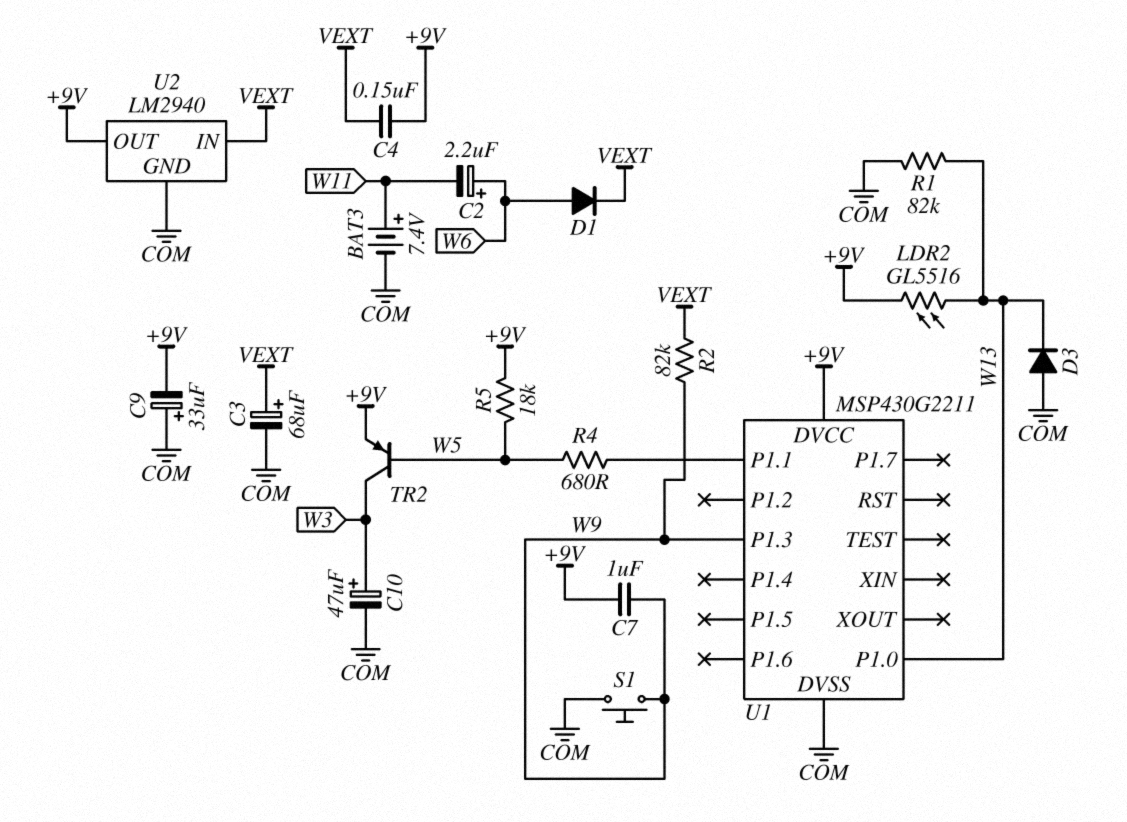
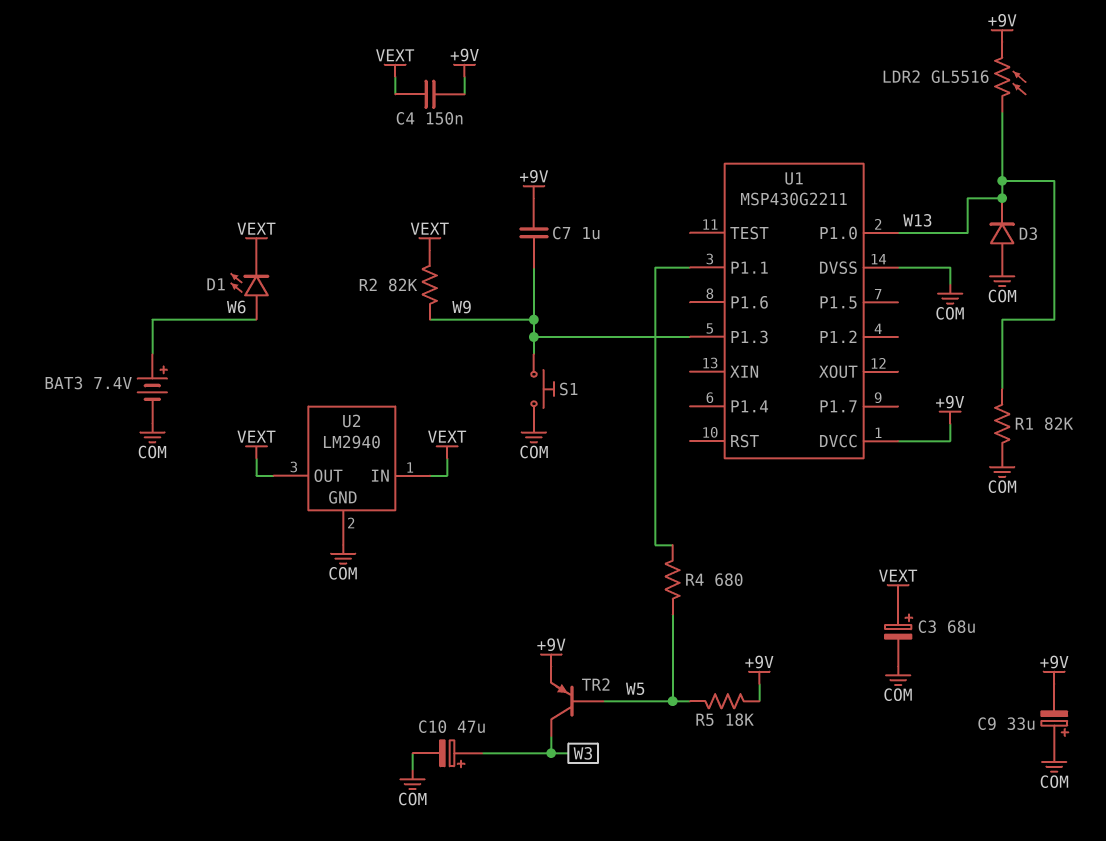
BAT3: 7.4V (plus W11, minus COM) -> 7.4V (plus W6, minus COM)
C2: 2.2uF (plus W6, minus W11) -> none
D1: diode (A W6, K VEXT) -> LED (A W6, K VEXT)
U2 pin OUT: +9V -> VEXT

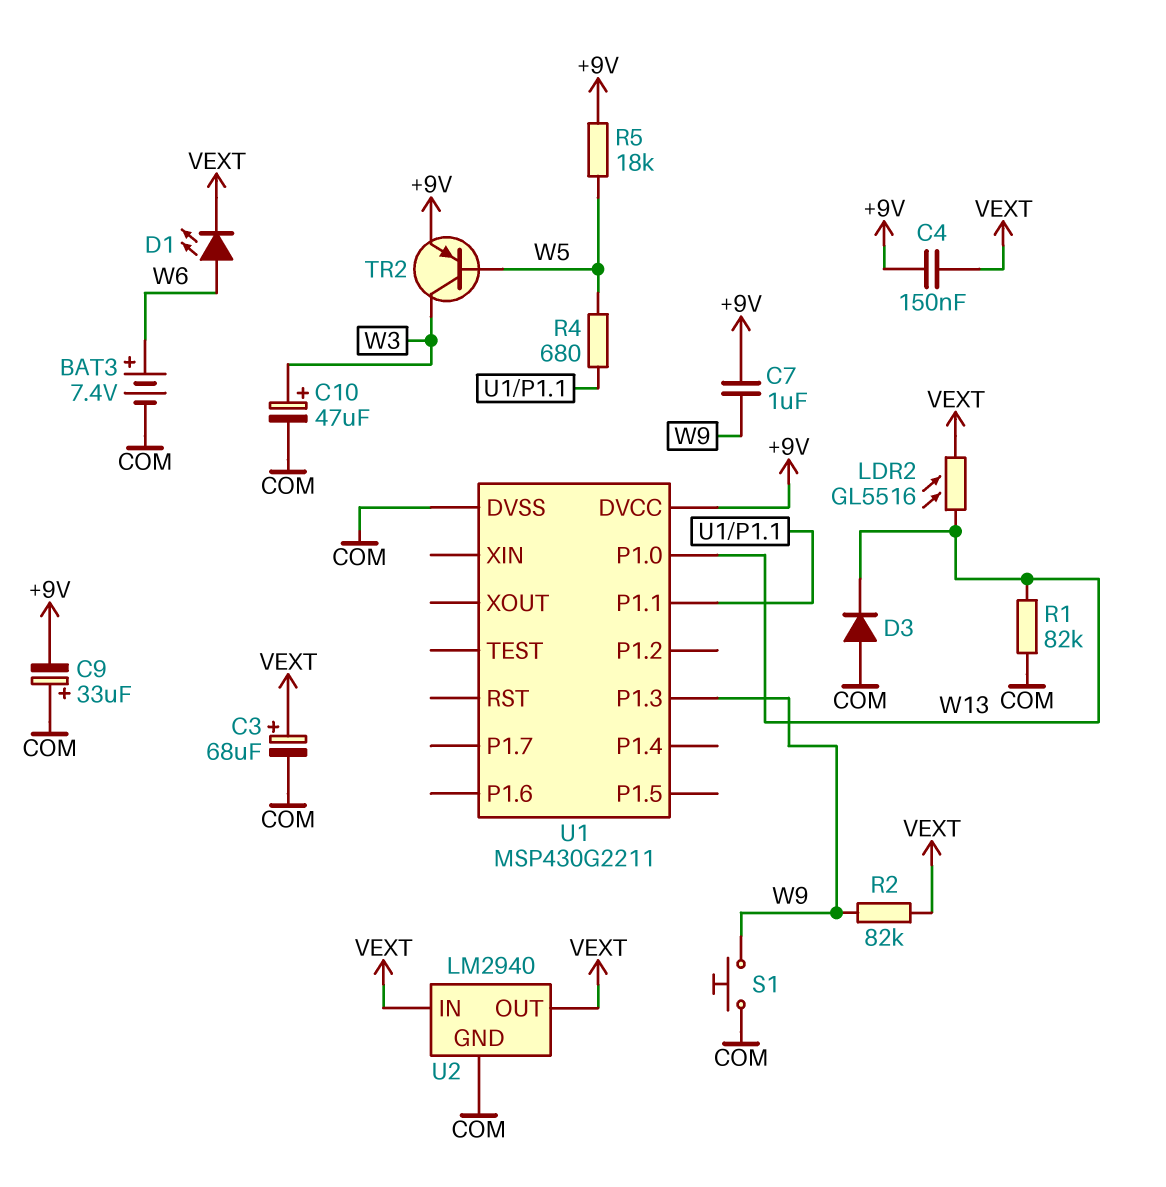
LDR2: GL5516 (+9V, W13) -> GL5516 (VEXT, W13)

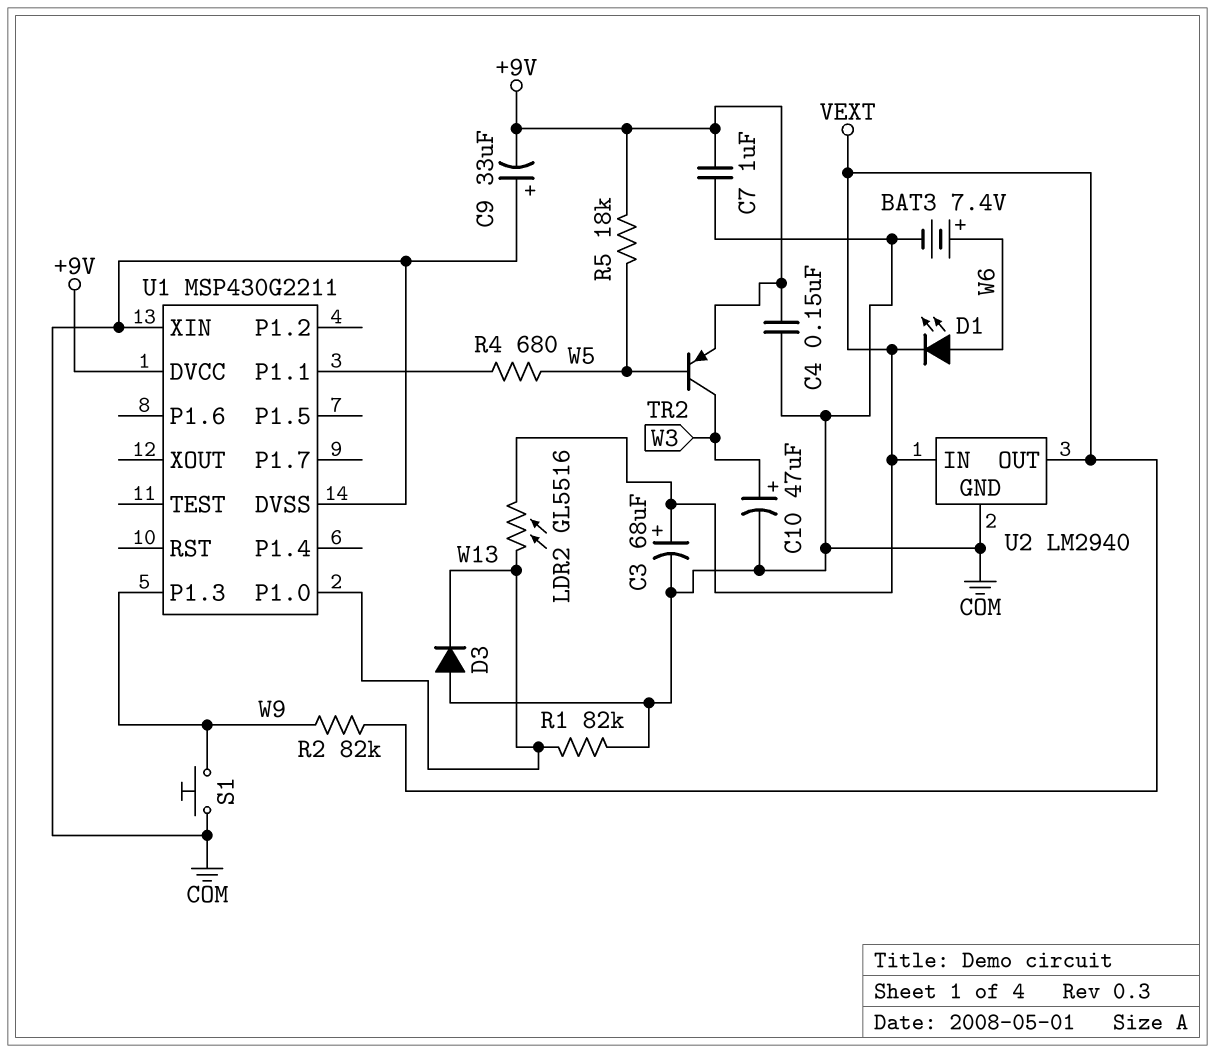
C4: 150nF (+9V, VEXT) -> 150nF (+9V, COM)
C7: 1uF (+9V, W9) -> 1uF (+9V, COM)
U1 pin XIN: none -> COM

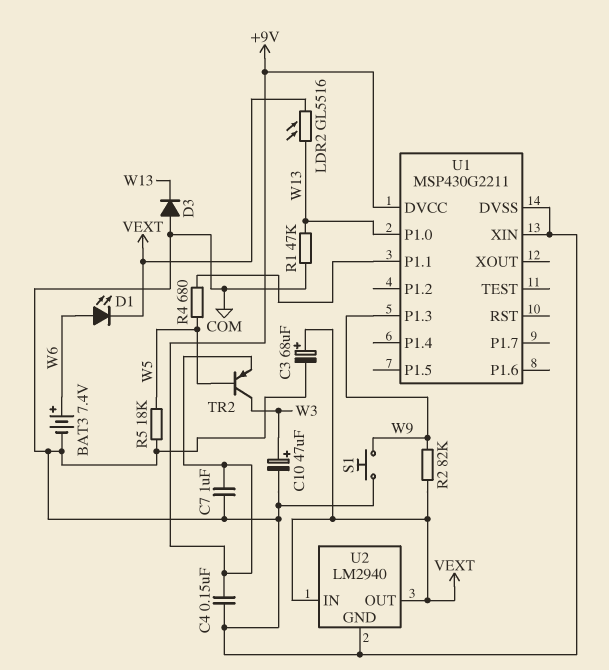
C9: 33uF (plus COM, minus +9V) -> none
R1: 82k (COM, W13) -> 47k (COM, W13)
R5: 18k (+9V, W5) -> 18k (COM, W5)

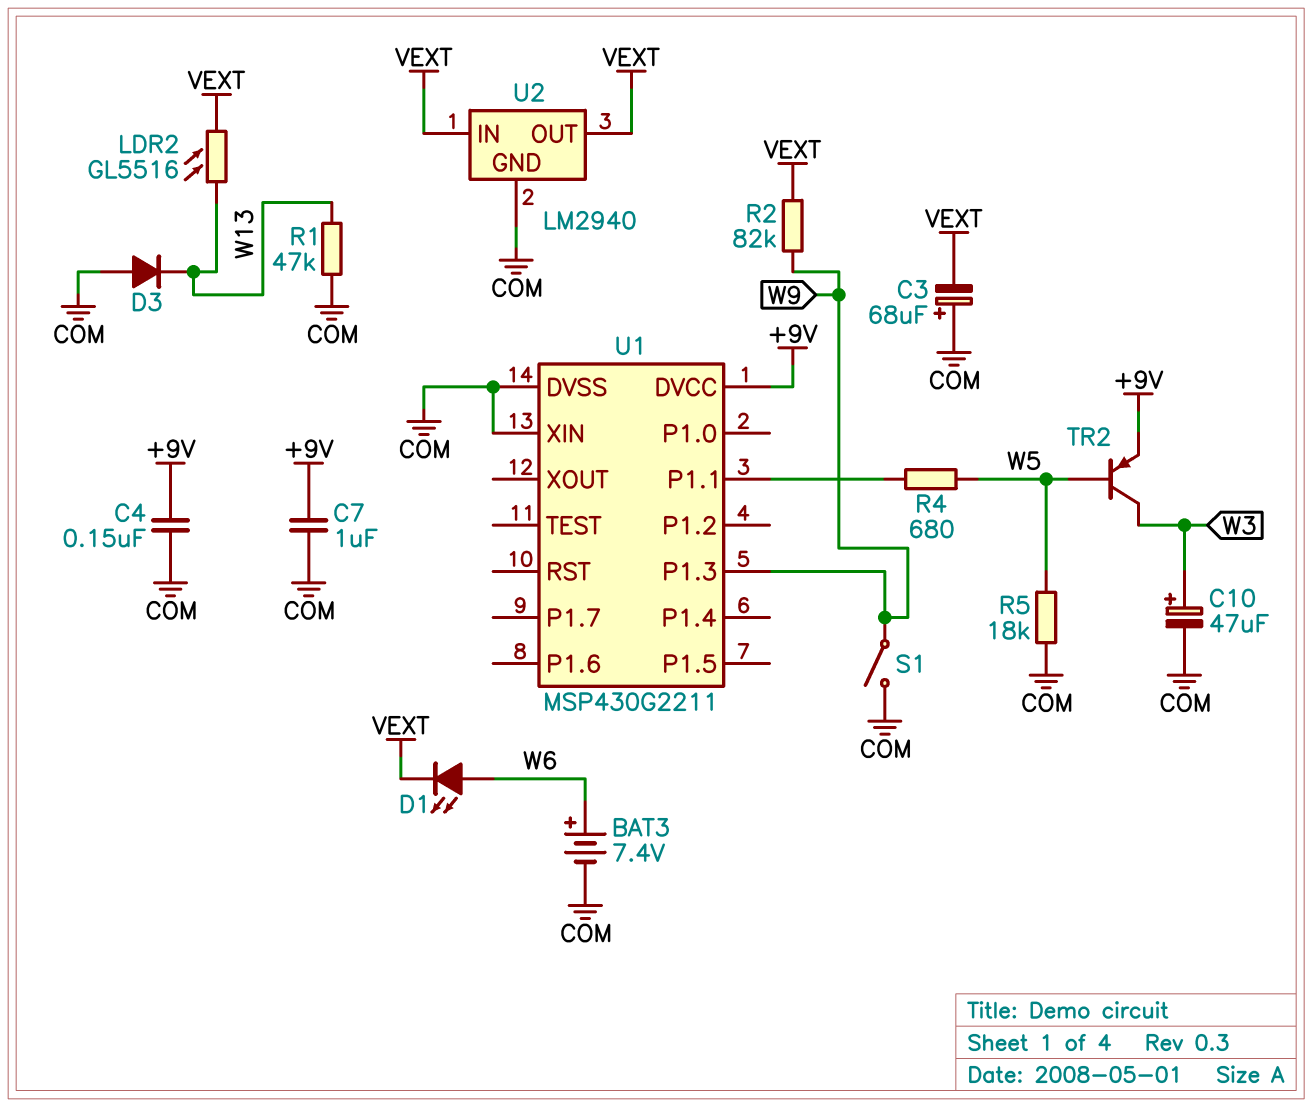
C3: 68uF (plus VEXT, minus COM) -> 68uF (plus COM, minus VEXT)
S1: button (COM, W9) -> switch (COM, W9)
U1 pin P1.0: W13 -> none

